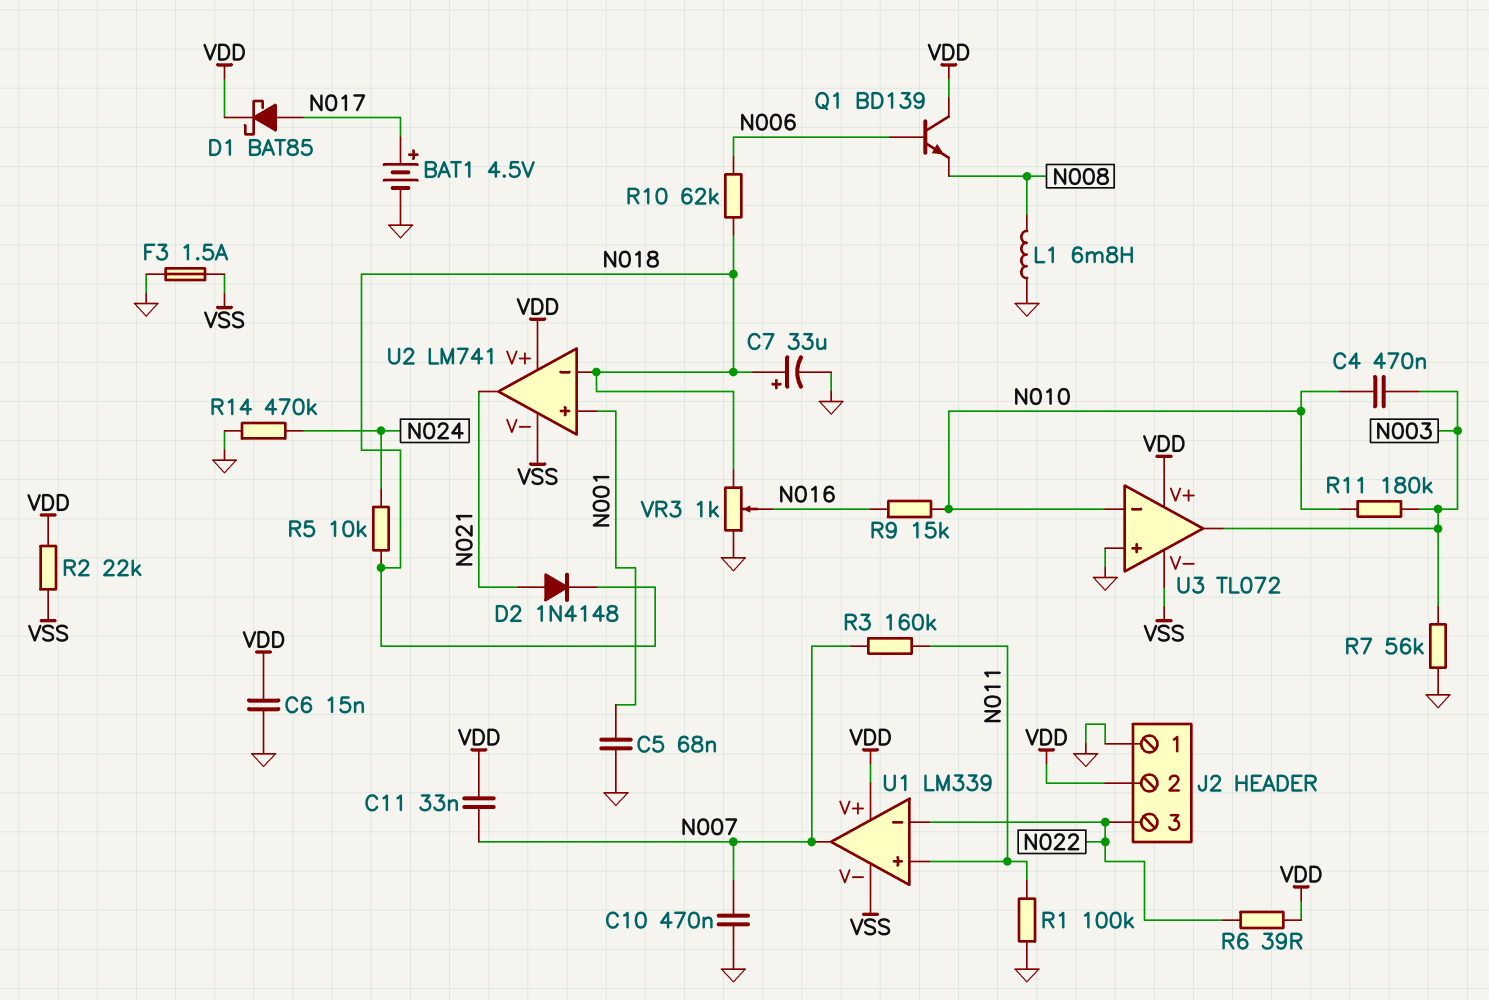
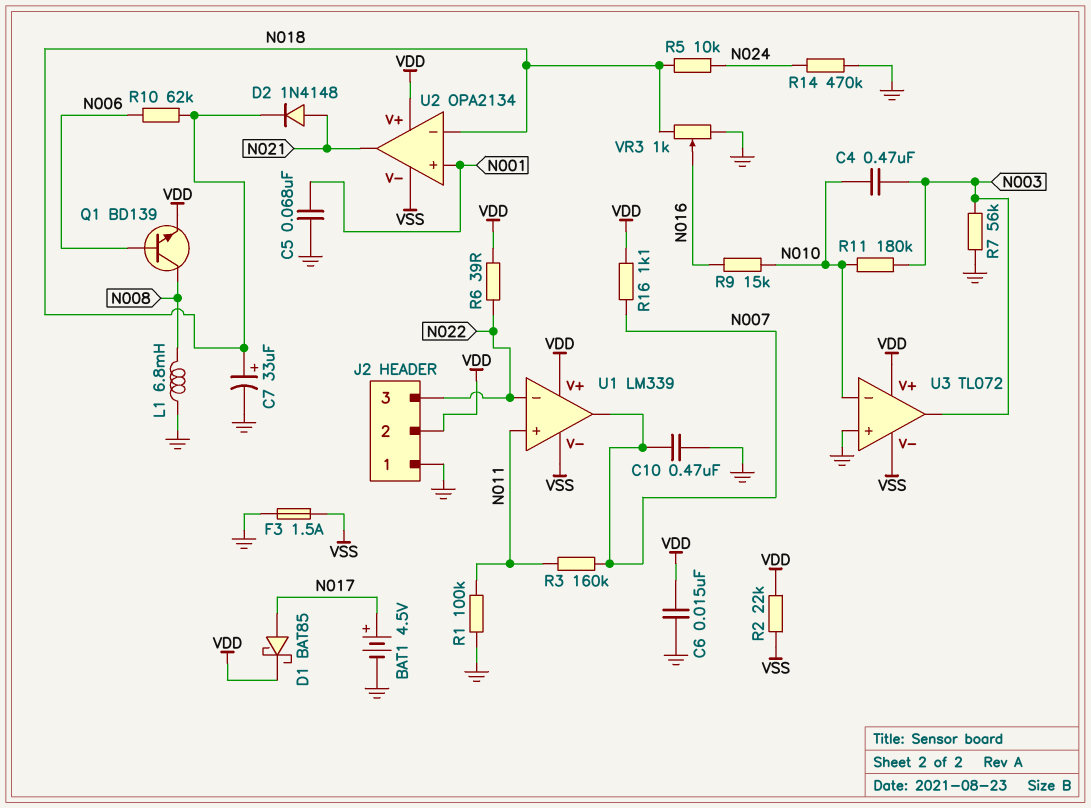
C11: 33nF (N007, VDD) -> none
Q1: NPN BD139 (B N006, C VDD, E N008) -> NPN BD139 (B N006, C N008, E VDD)
R16: none -> 1.1k (N007, VDD)
U2: LM741 -> OPA2134

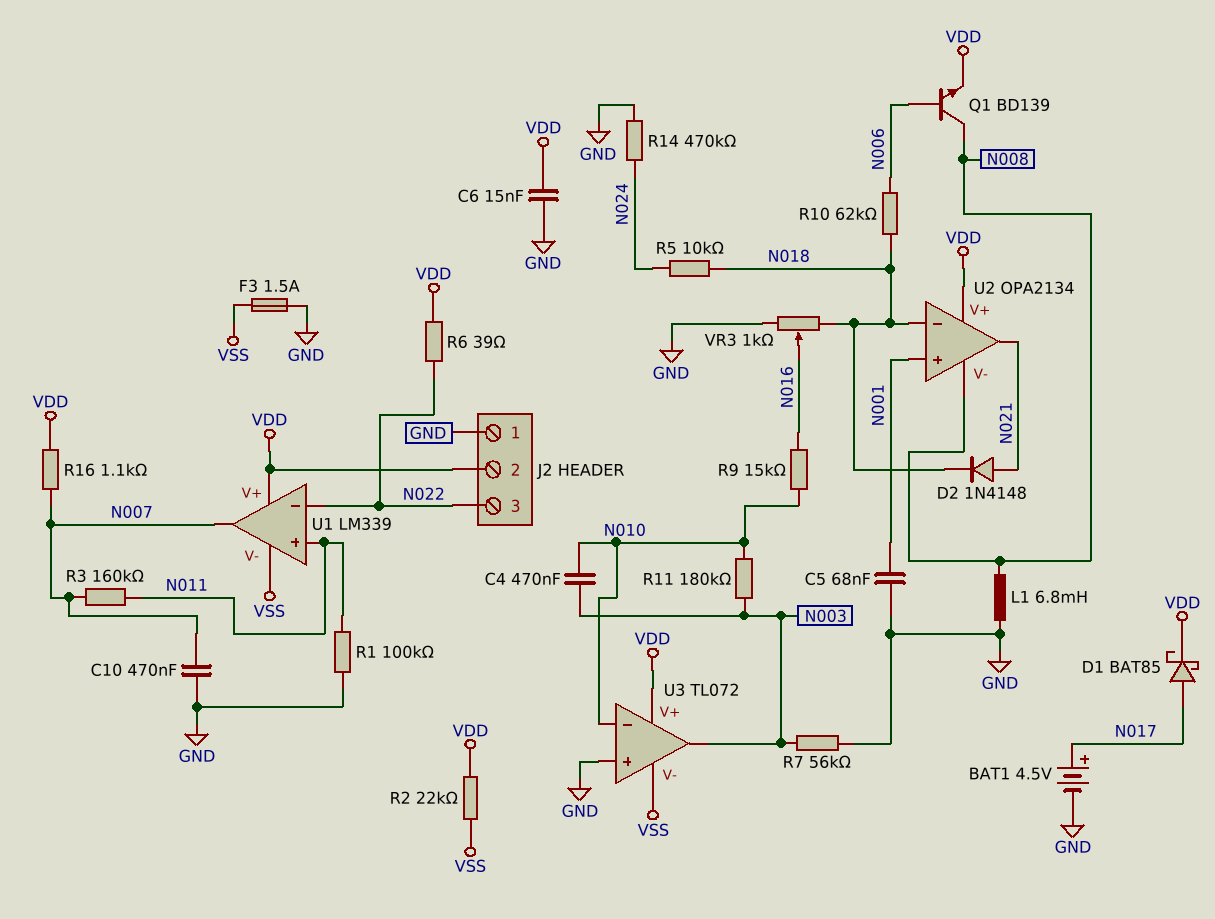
C7: 33uF (plus N018, minus GND) -> none
U2 pin V-: VSS -> N008

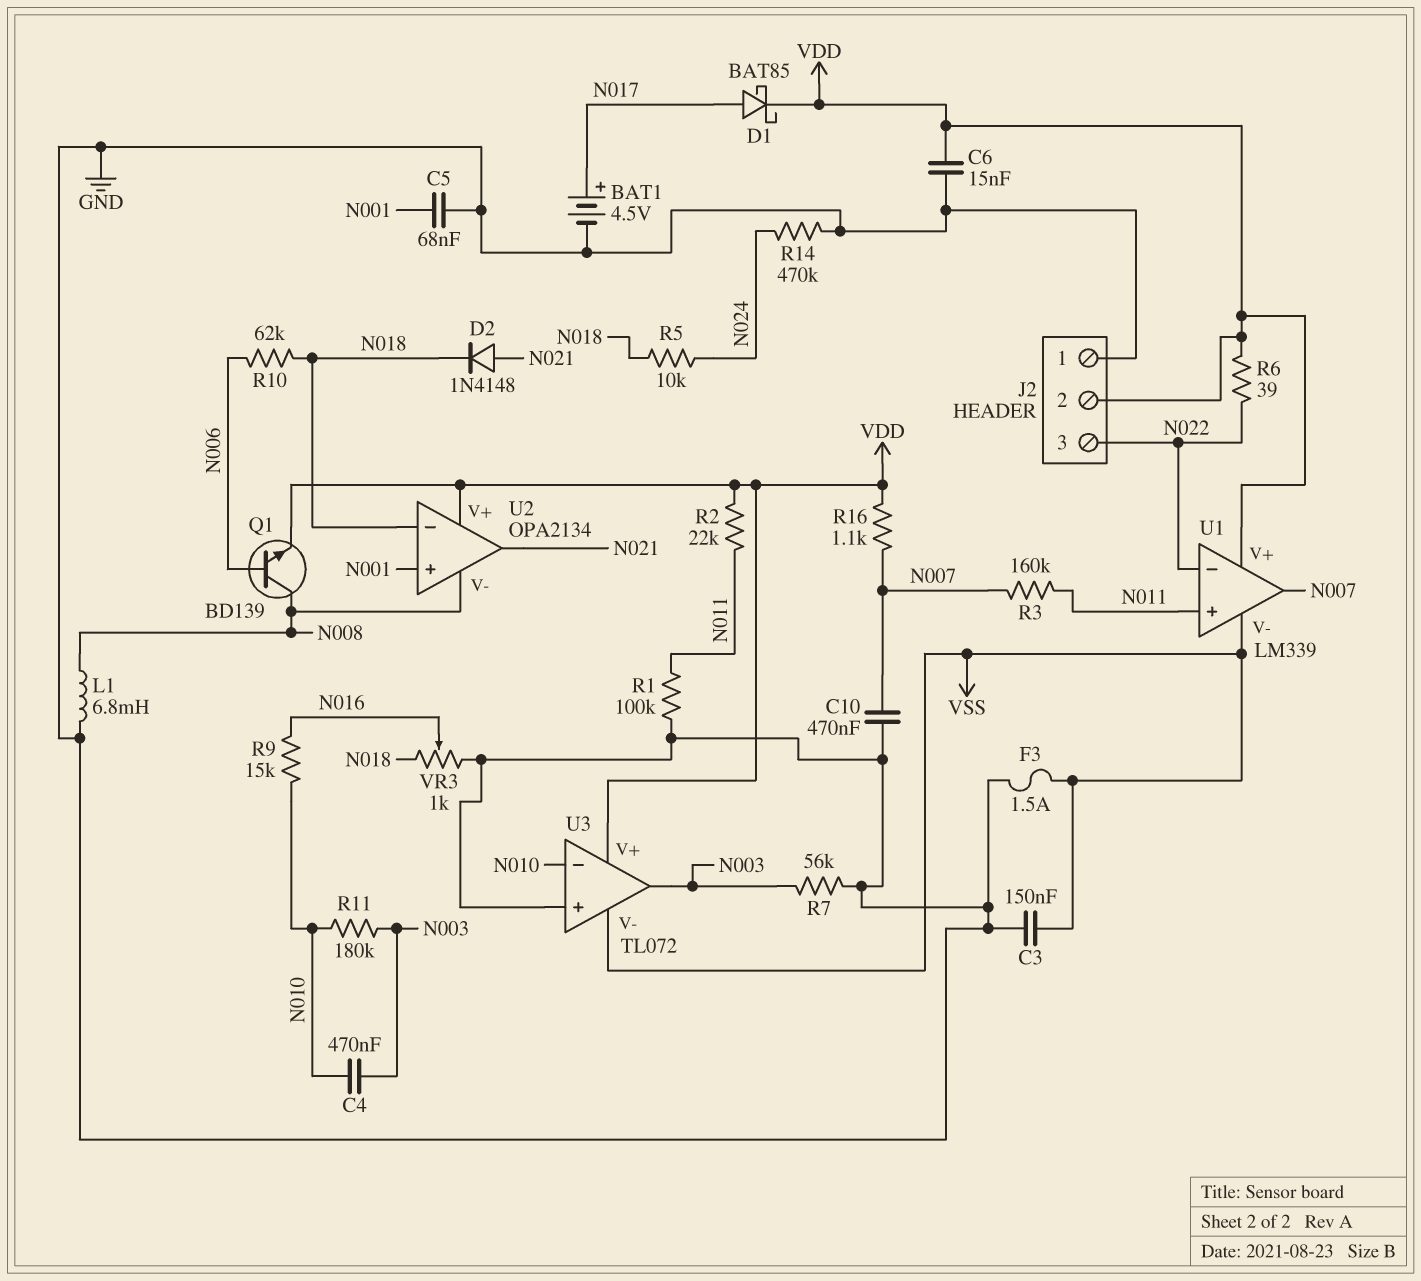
C3: none -> 150nF (GND, VSS)
R2: 22k (VDD, VSS) -> 22k (N011, VDD)

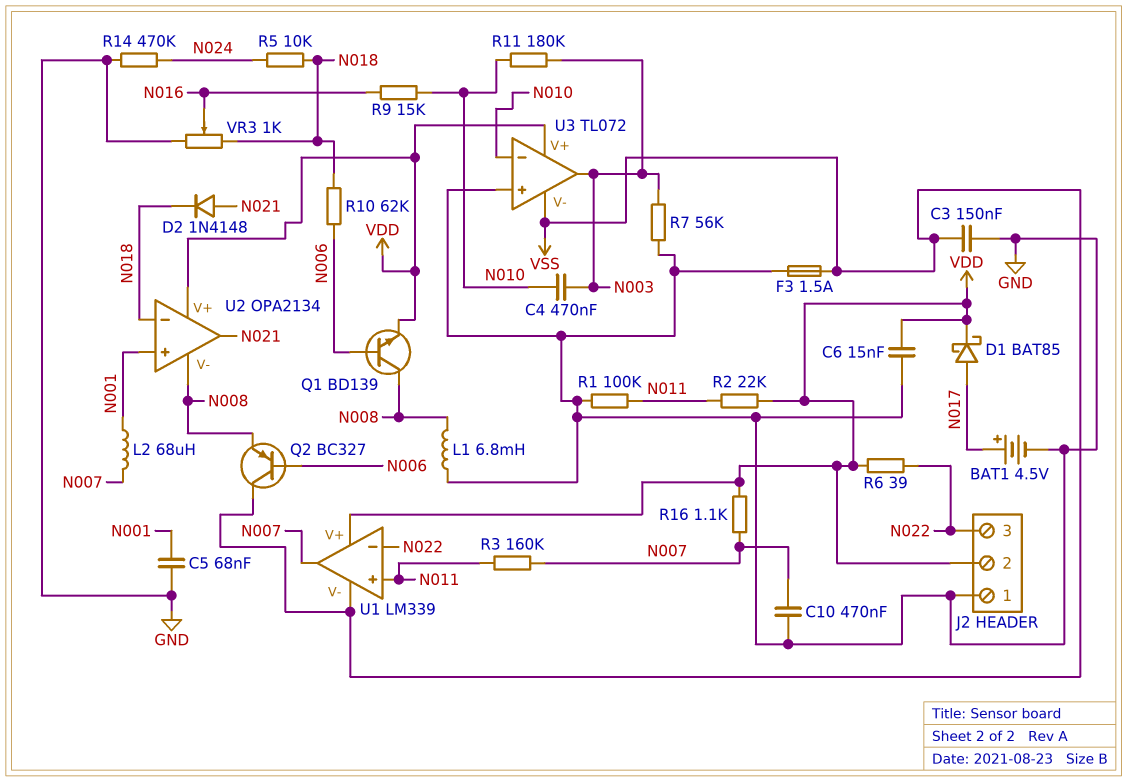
L2: none -> 68uH (N001, N007)
Q2: none -> PNP BC327 (B N006, C VSS, E N008)

